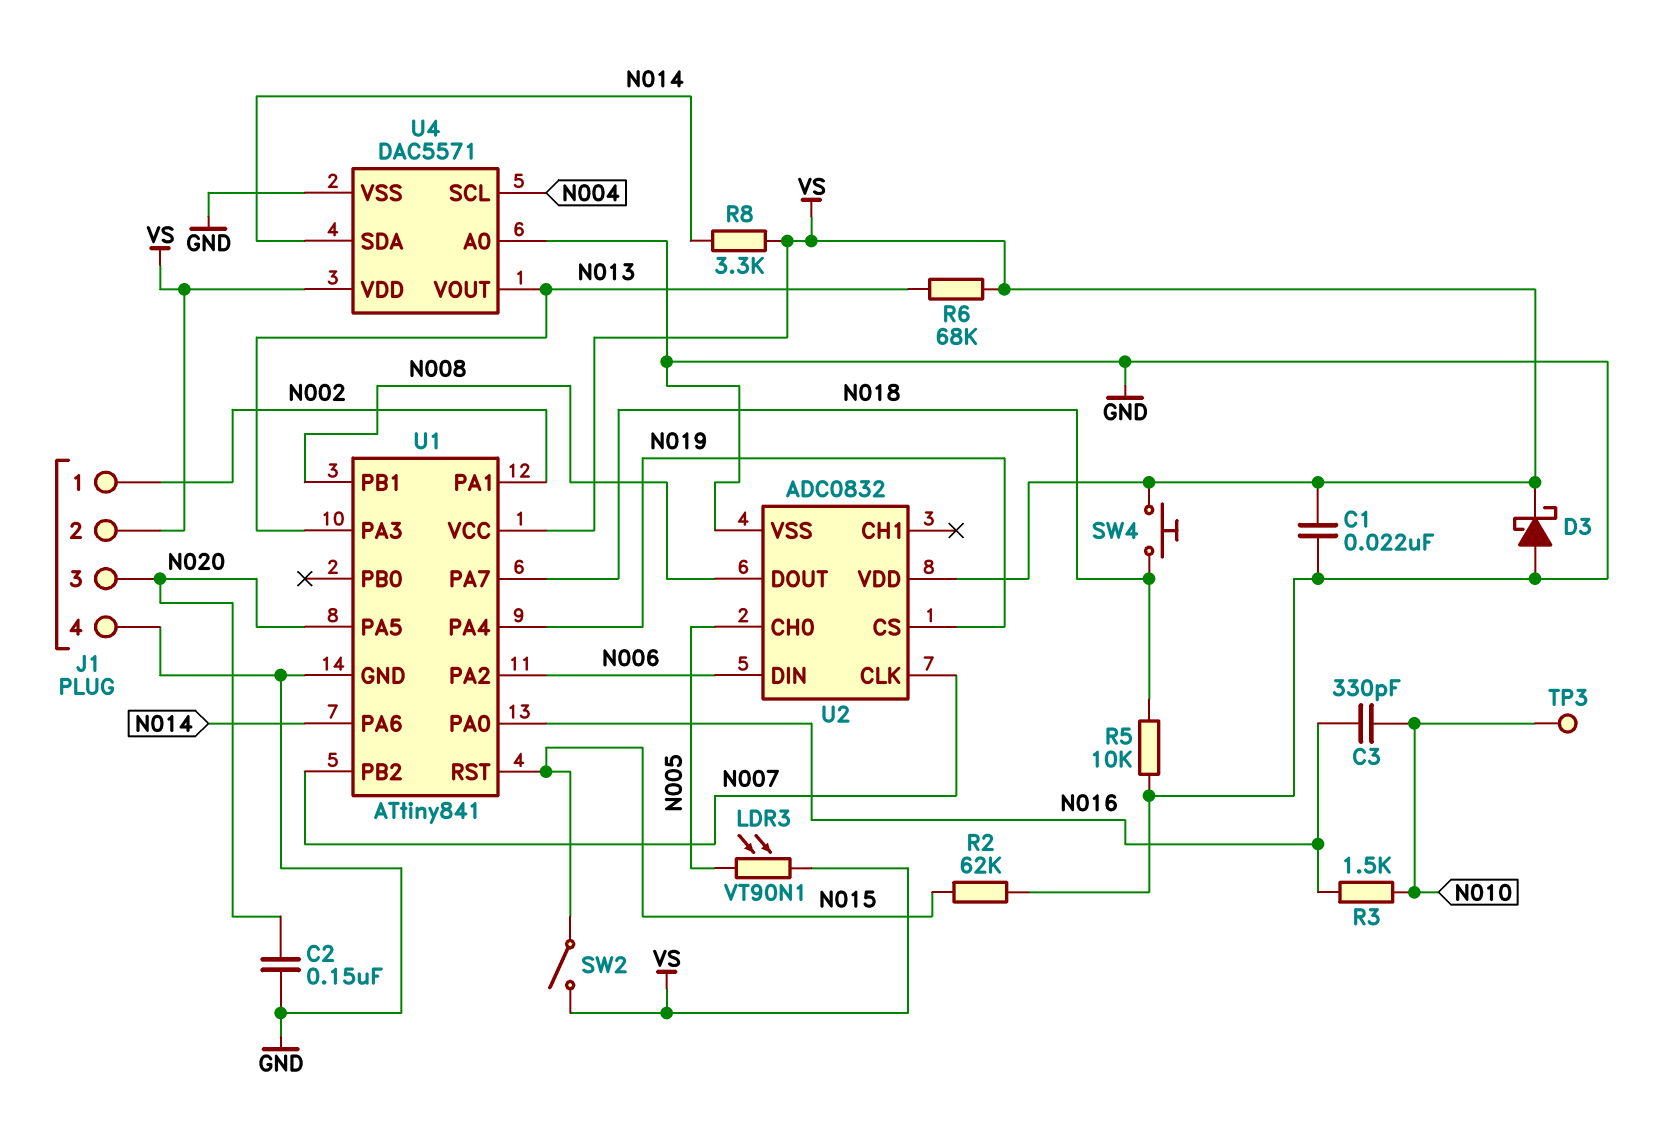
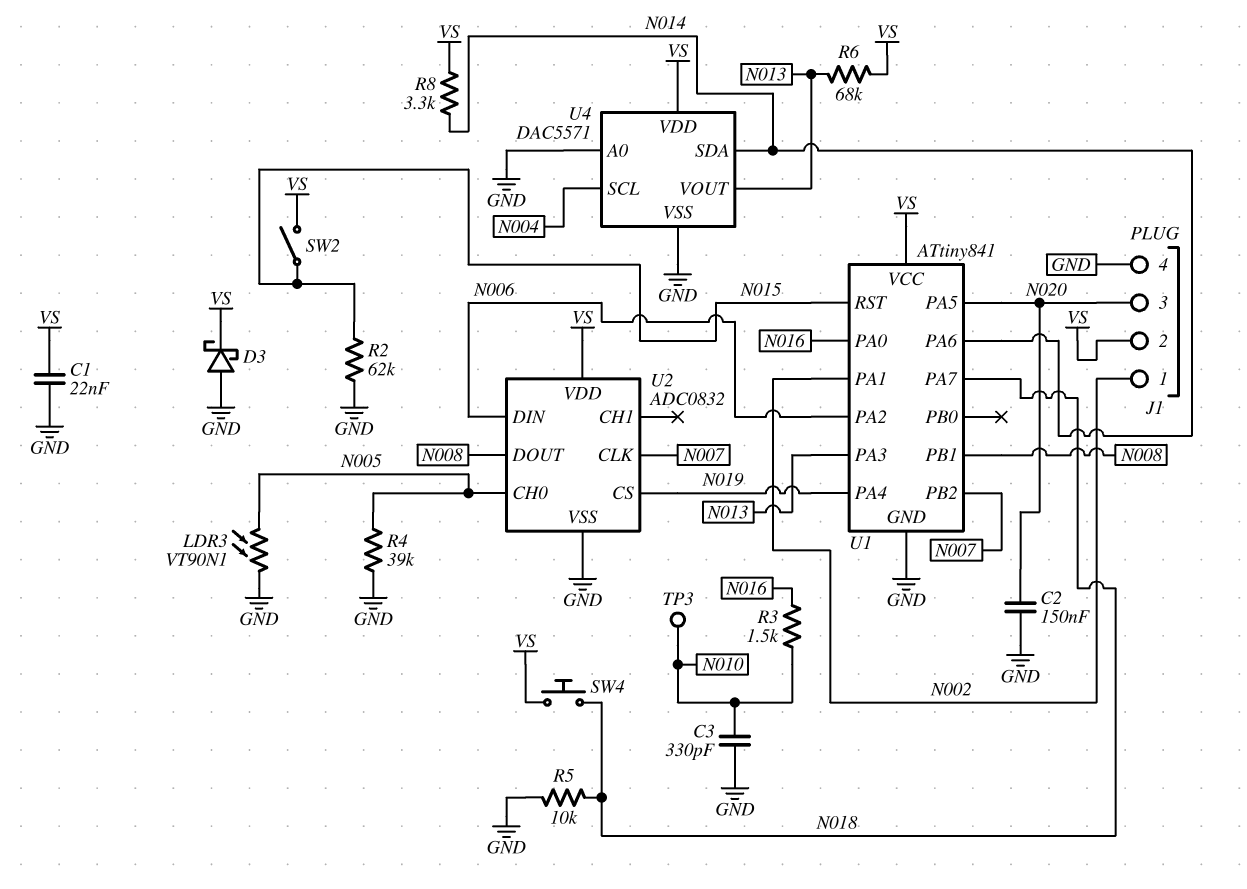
C3: 330pF (N010, N016) -> 330pF (GND, N010)
LDR3: VT90N1 (N005, VS) -> VT90N1 (GND, N005)
R4: none -> 39k (GND, N005)

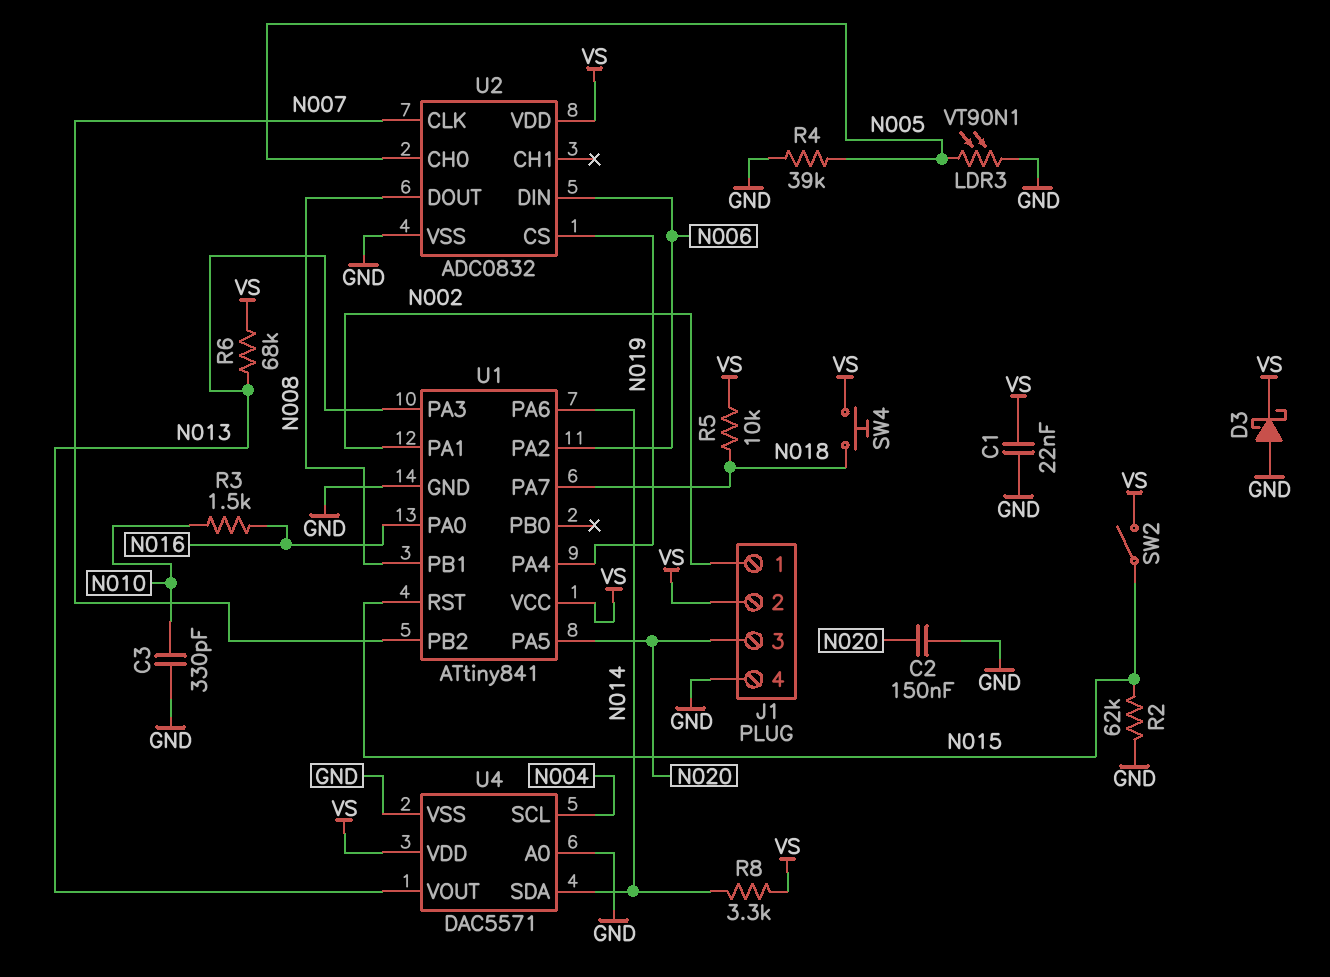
R5: 10k (GND, N018) -> 10k (N018, VS)
TP3: test point (N010) -> none

